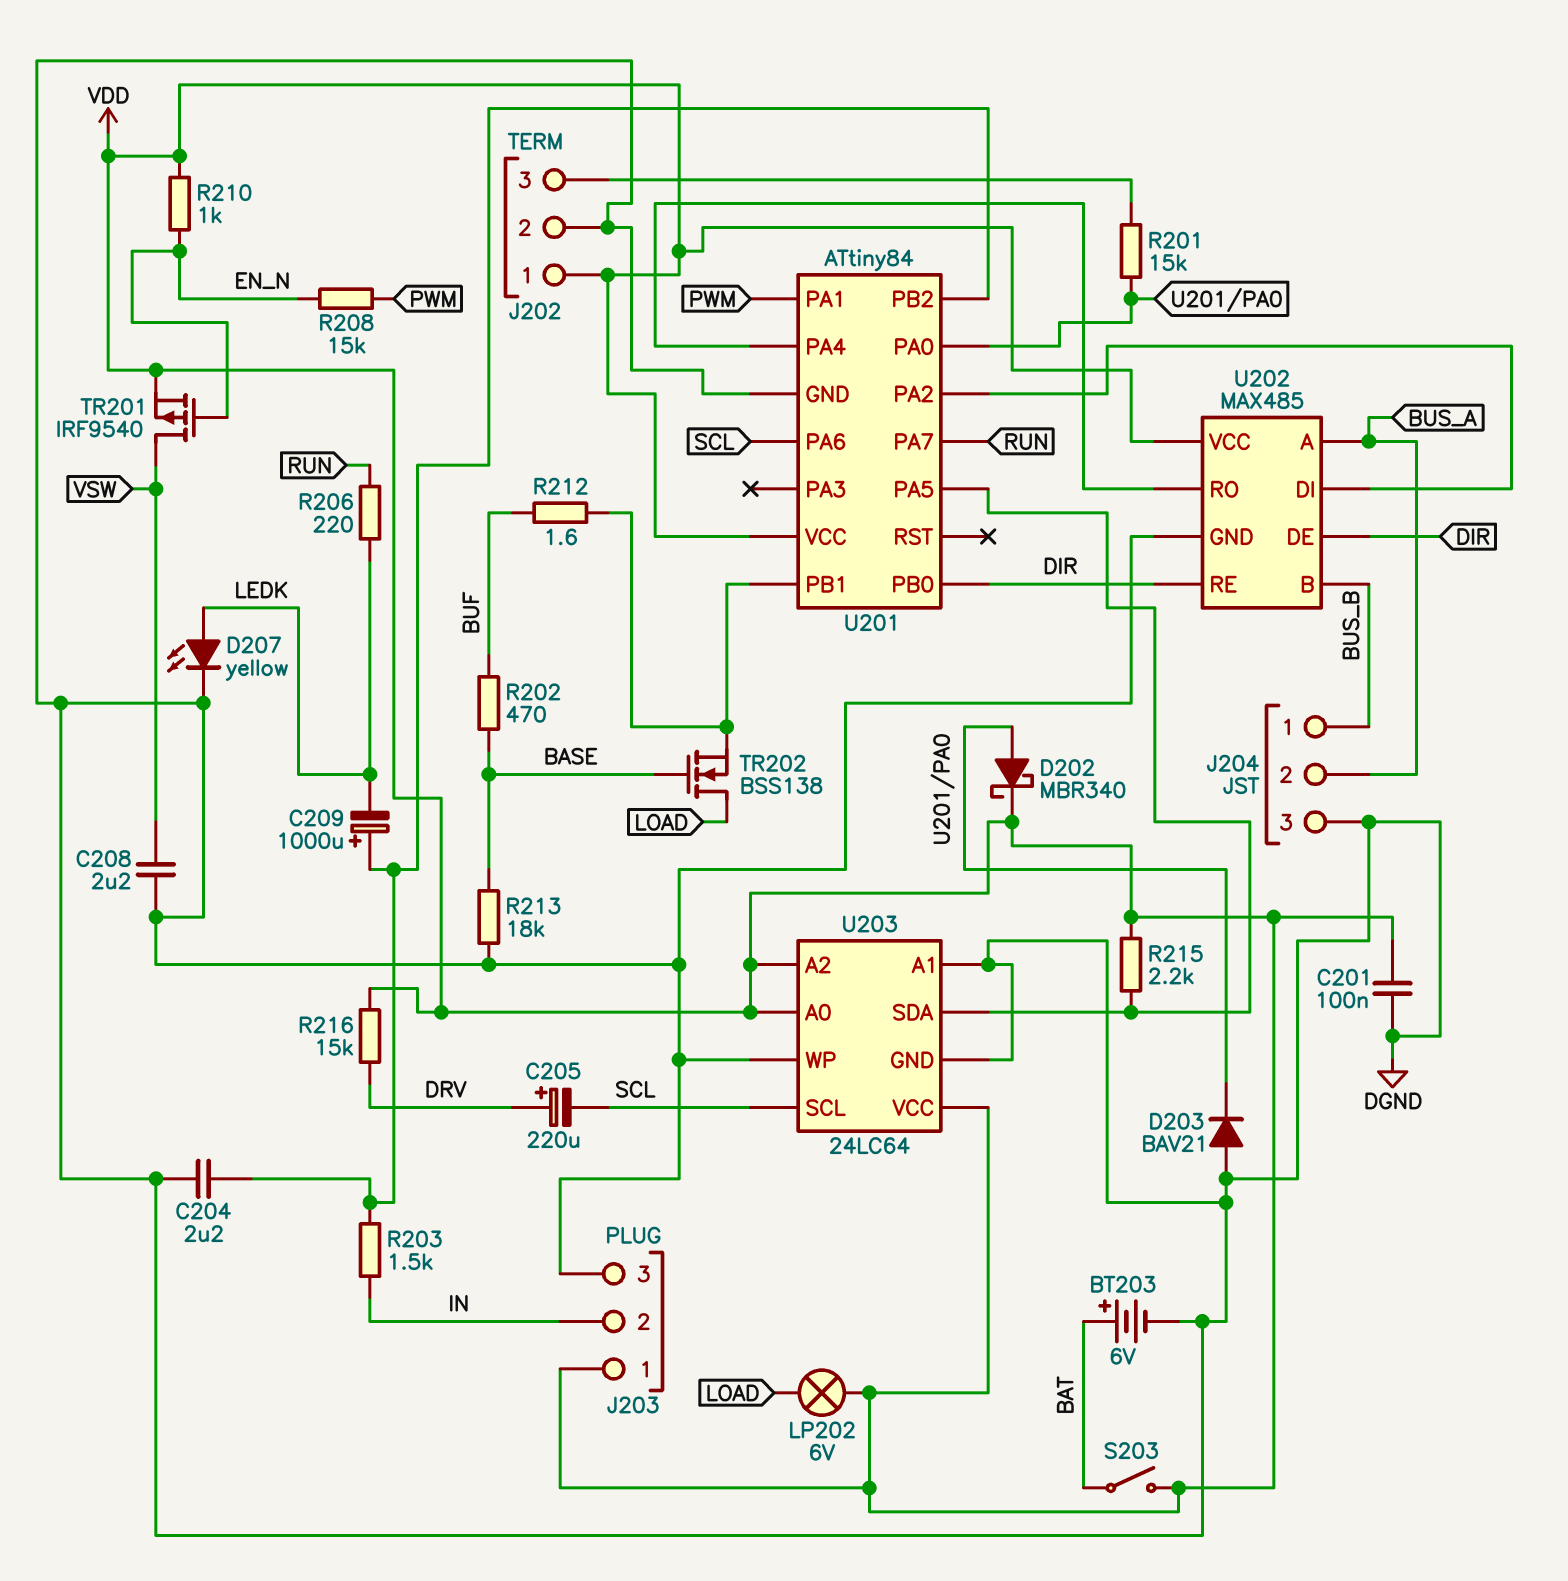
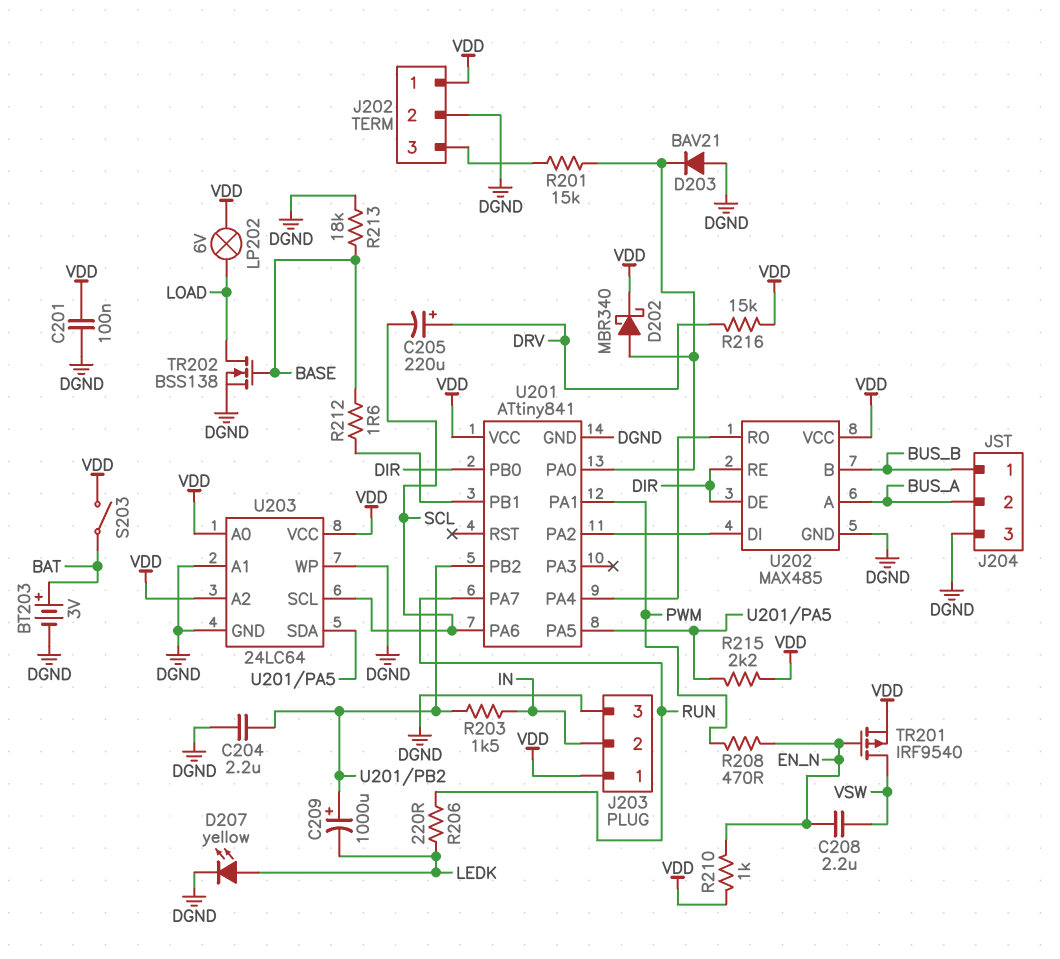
BT203: 6V (plus BAT, minus DGND) -> 3V (plus BAT, minus DGND)
C208: 2.2uF (DGND, VSW) -> 2.2uF (EN_N, VSW)
R202: 470 (BASE, BUF) -> none
R208: 15k (EN_N, PWM) -> 470 (EN_N, PWM)
R212: 1.6 (BUF, U201/PB1) -> 1.6 (BASE, U201/PB1)
TR202: NMOS BSS138 (G BASE, D LOAD, S U201/PB1) -> NMOS BSS138 (G BASE, D LOAD, S DGND)
U201: ATtiny84 -> ATtiny841

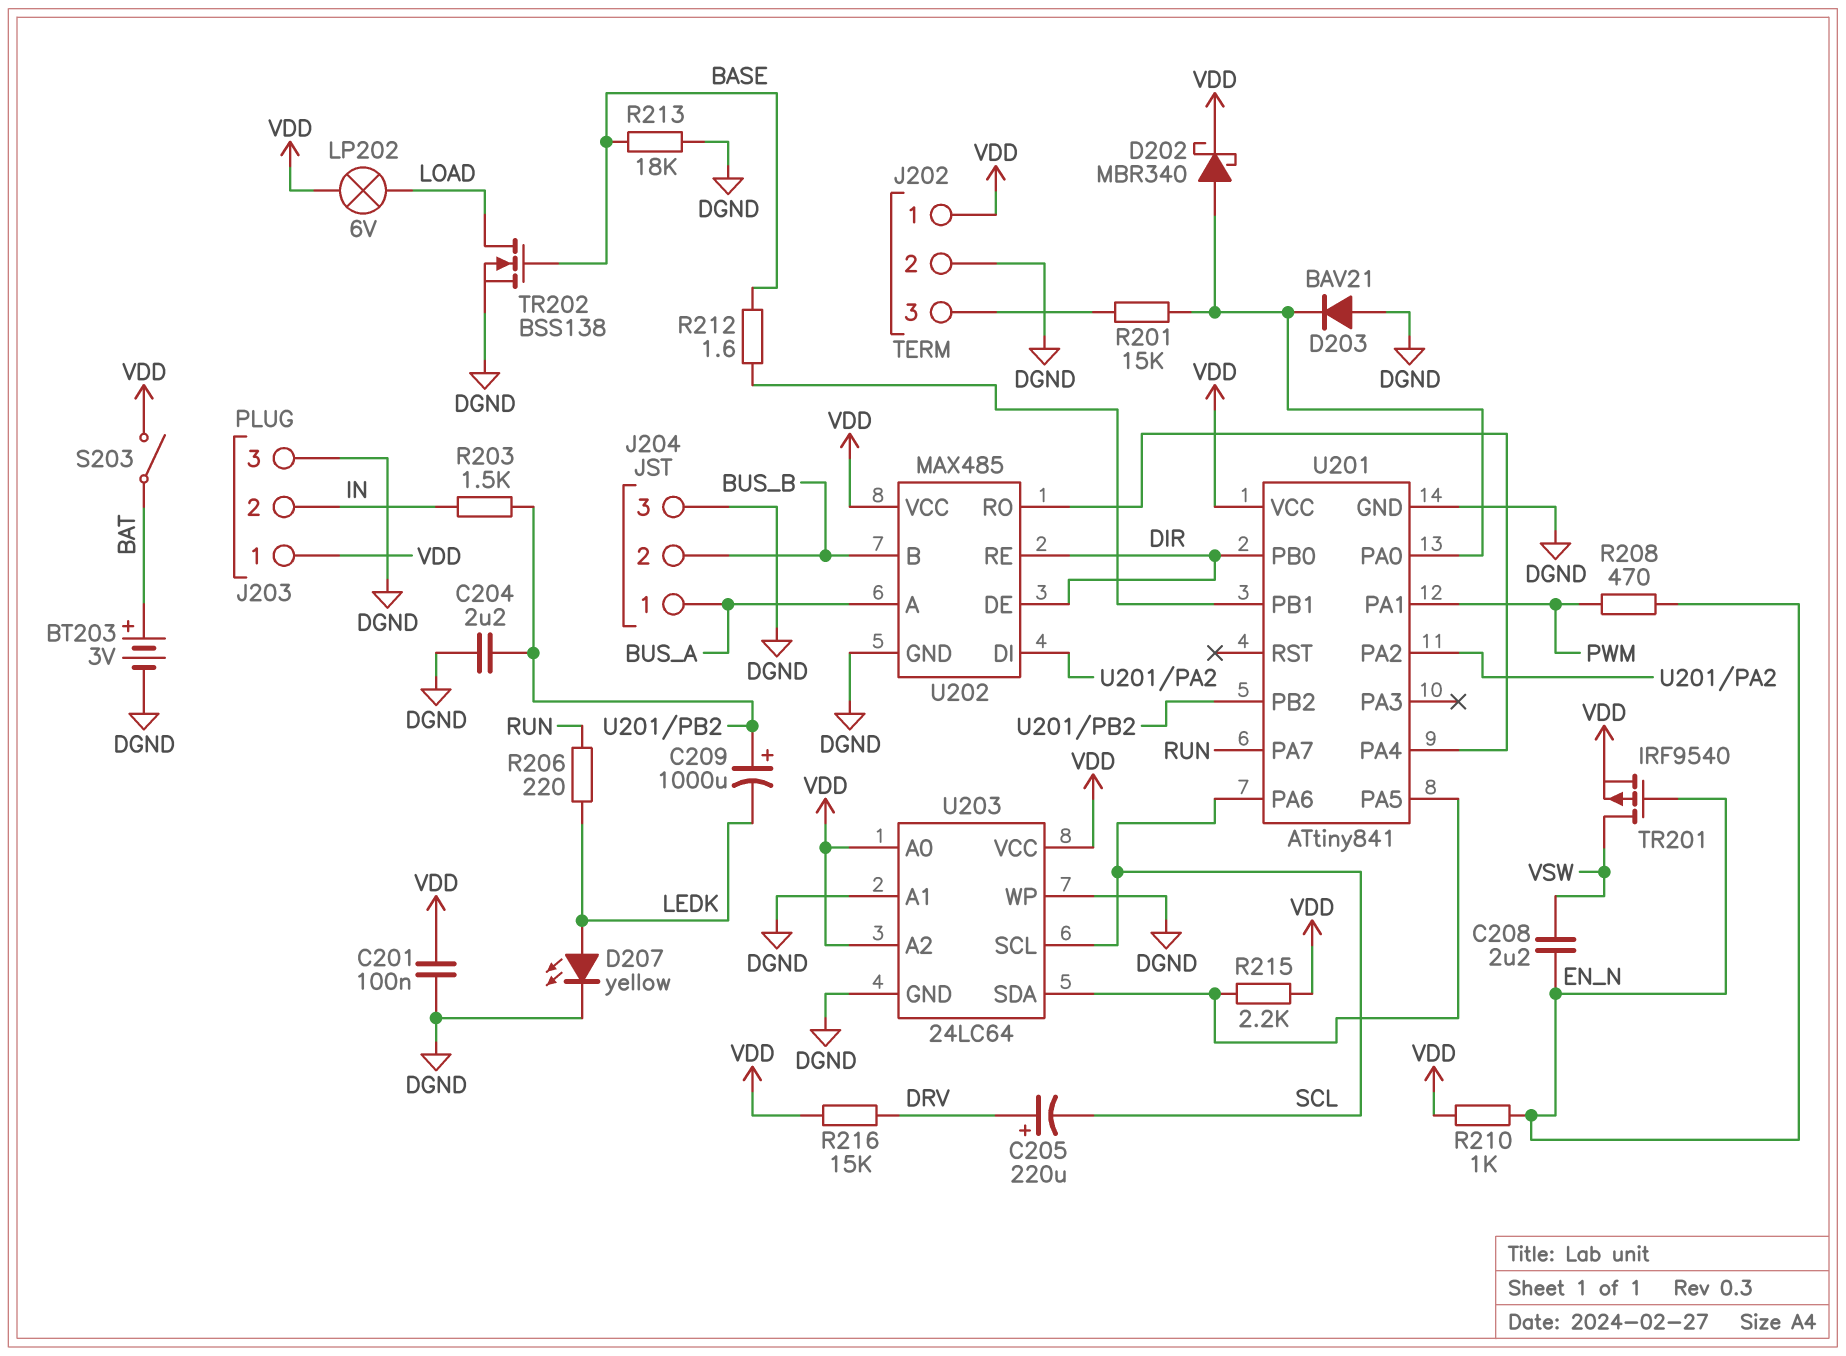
J204 pin 1: BUS_B -> BUS_A
J204 pin 2: BUS_A -> BUS_B

